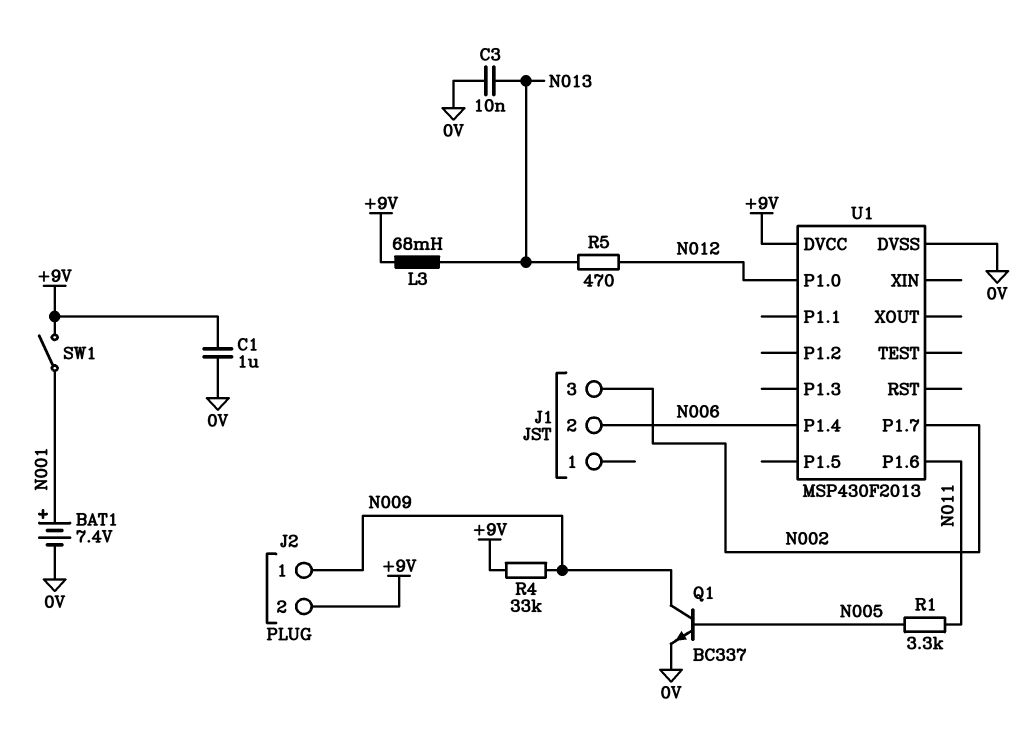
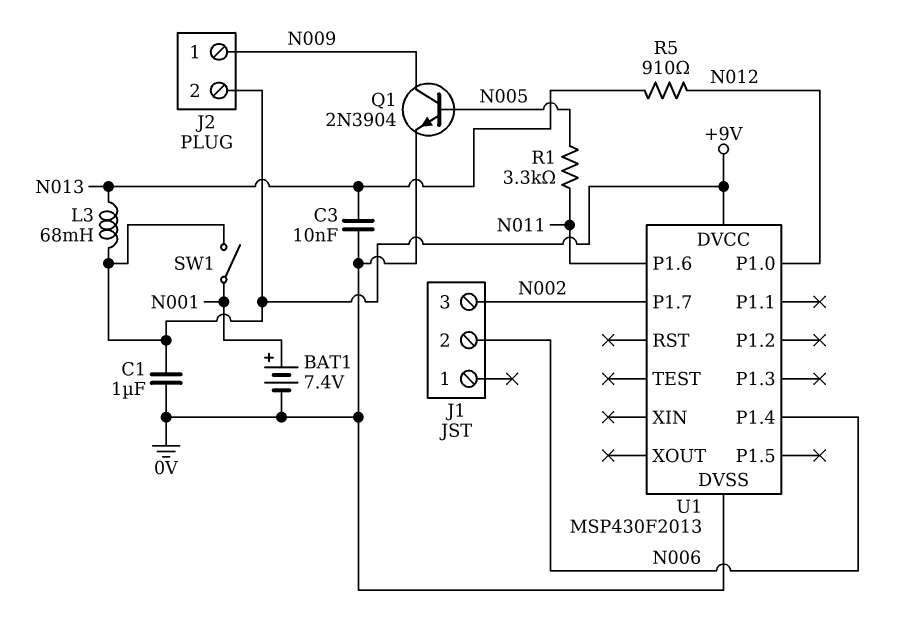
Q1: NPN BC337 (B N005, C N009, E 0V) -> NPN 2N3904 (B N005, C N009, E 0V)
R4: 33k (+9V, N009) -> none
R5: 470 (N012, N013) -> 910 (N012, N013)

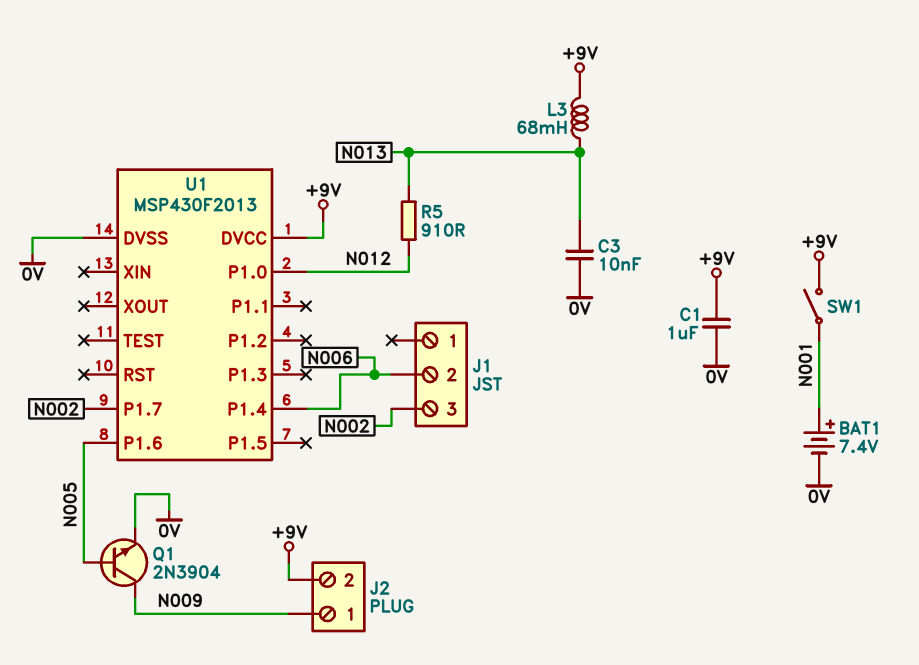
R1: 3.3k (N005, N011) -> none
U1 pin P1.6: N011 -> N005

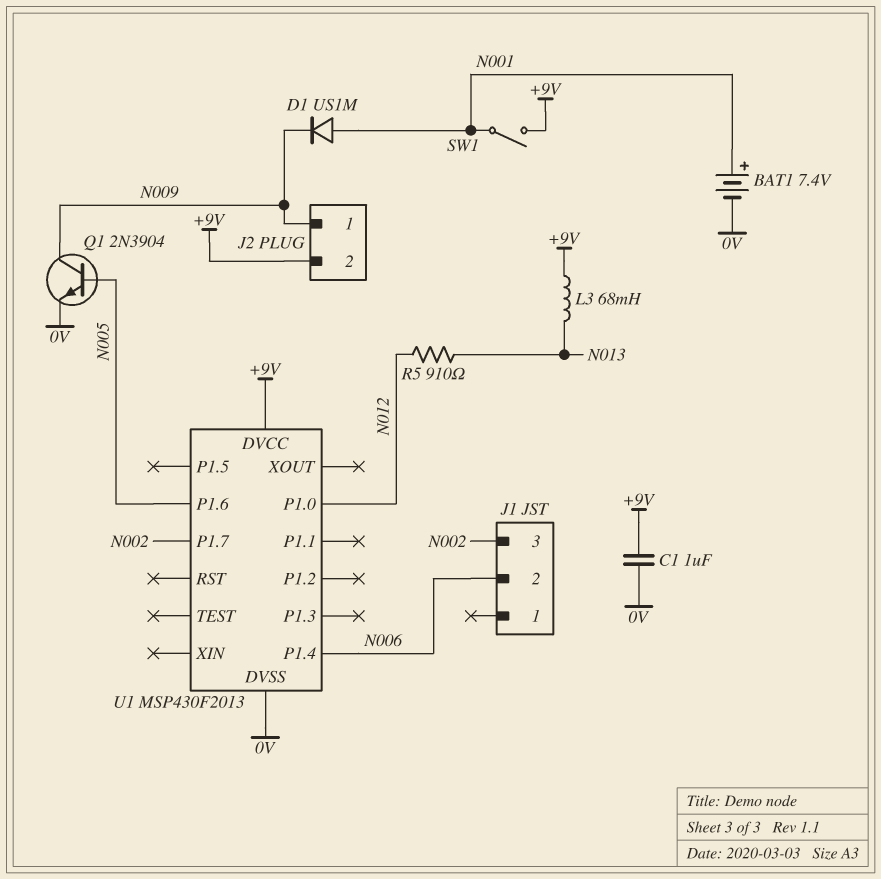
C3: 10nF (0V, N013) -> none
D1: none -> diode US1M (A N001, K N009)

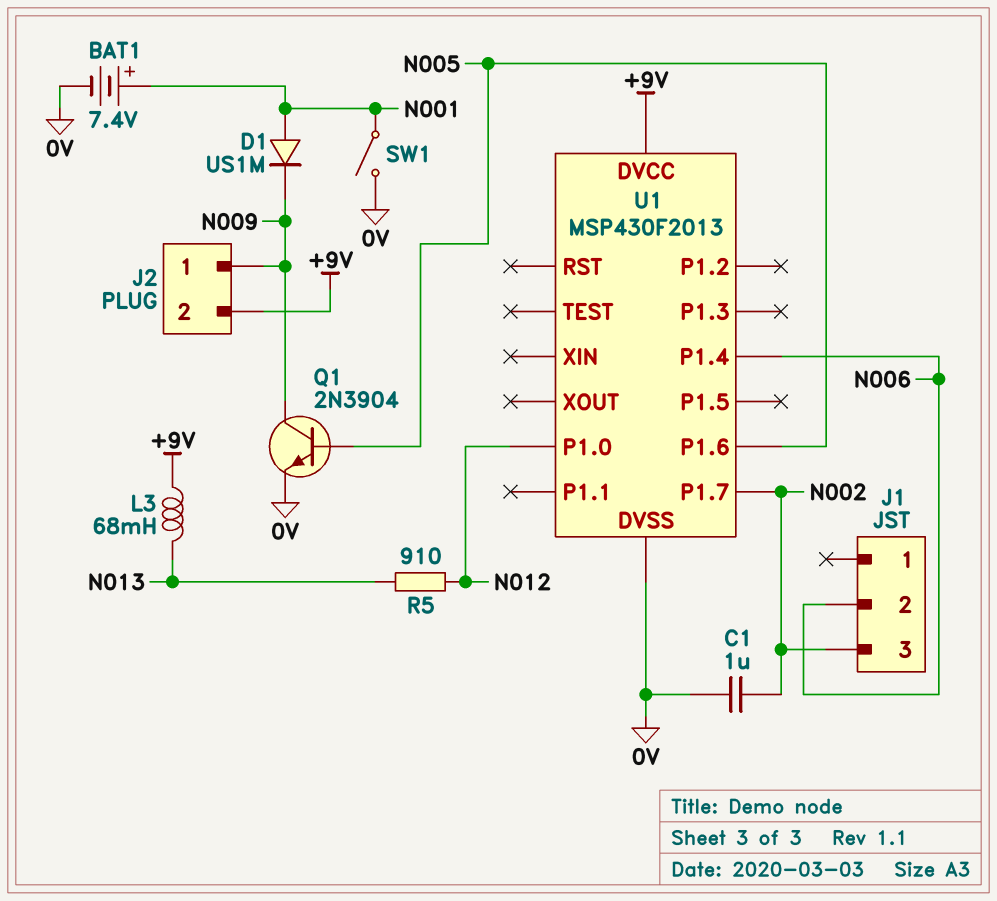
C1: 1uF (+9V, 0V) -> 1uF (0V, N002)
SW1: switch (+9V, N001) -> switch (0V, N001)

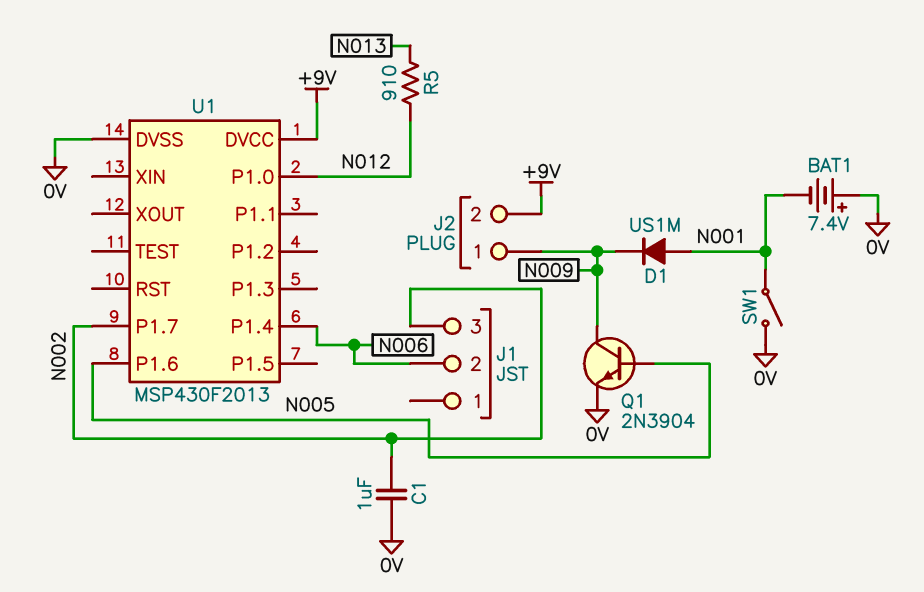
BAT1: 7.4V (plus N001, minus 0V) -> 7.4V (plus 0V, minus N001)
L3: 68mH (+9V, N013) -> none

